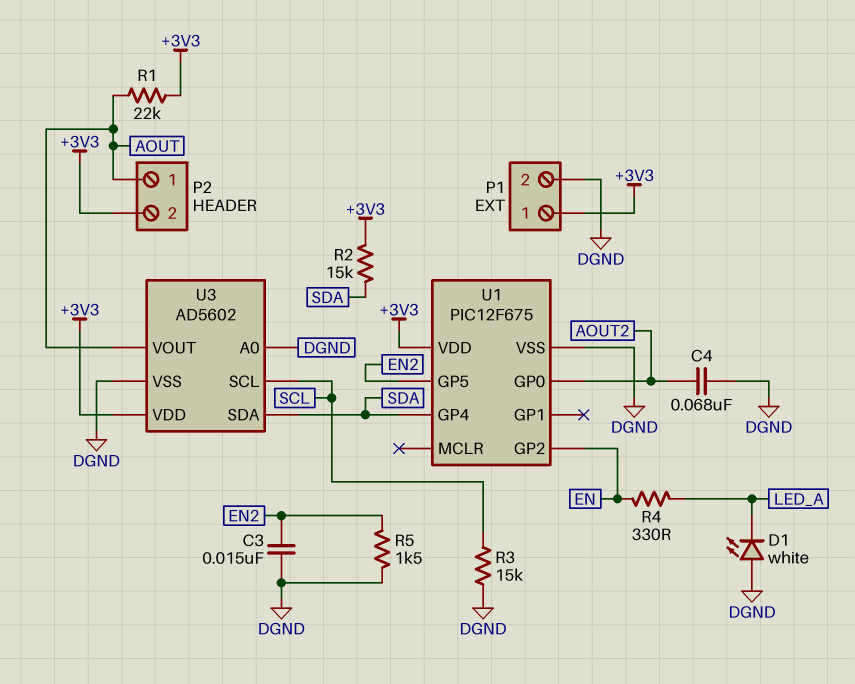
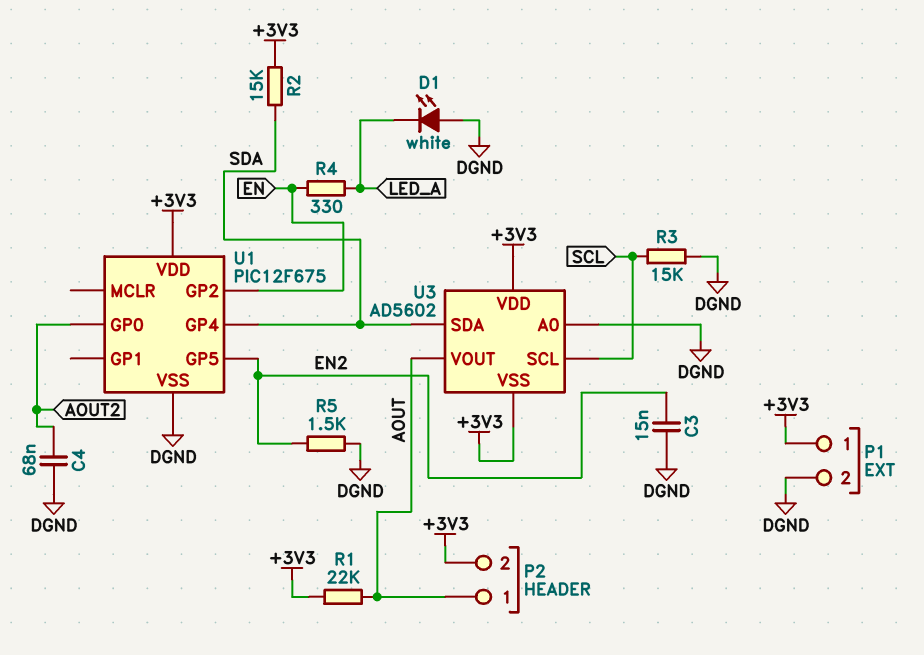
U3 pin VSS: DGND -> +3V3

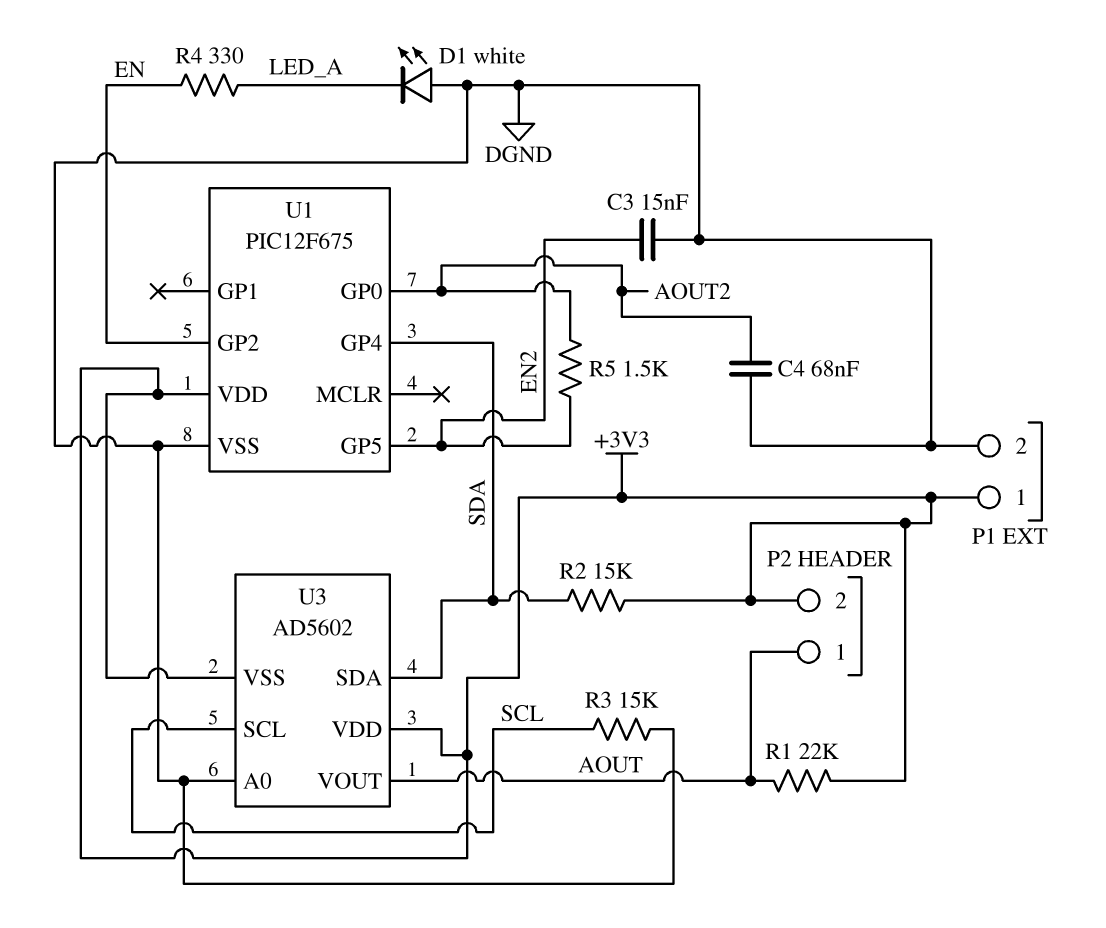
R5: 1.5k (DGND, EN2) -> 1.5k (AOUT2, EN2)

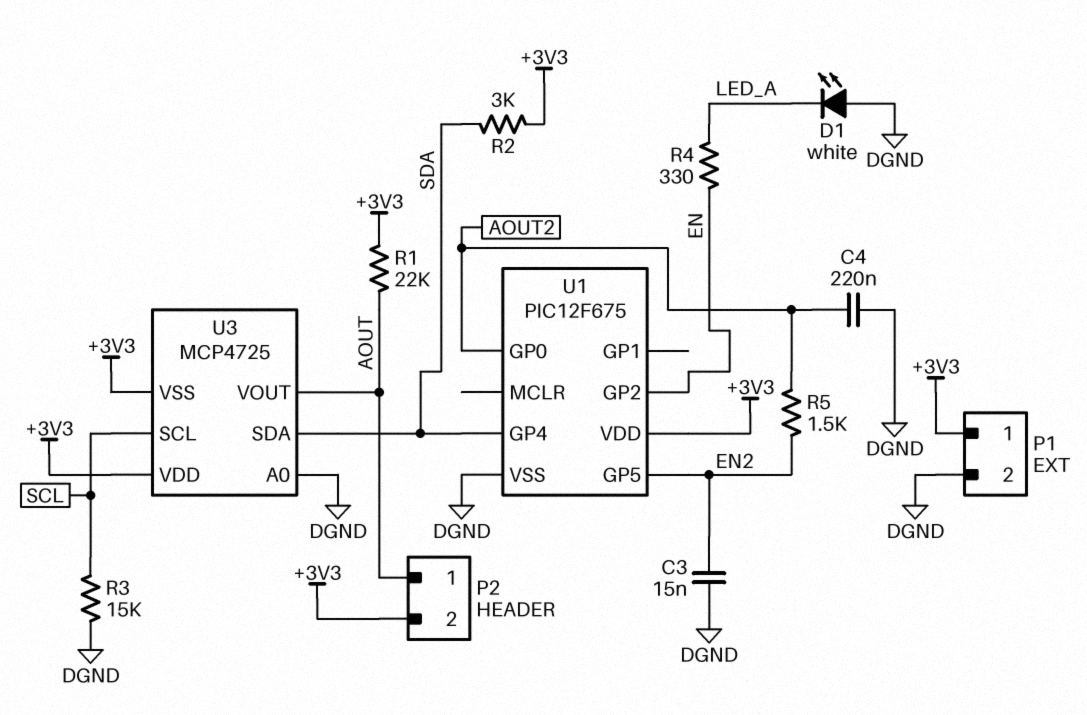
C4: 68nF (AOUT2, DGND) -> 220nF (AOUT2, DGND)
R2: 15k (+3V3, SDA) -> 3k (+3V3, SDA)
U3: AD5602 -> MCP4725

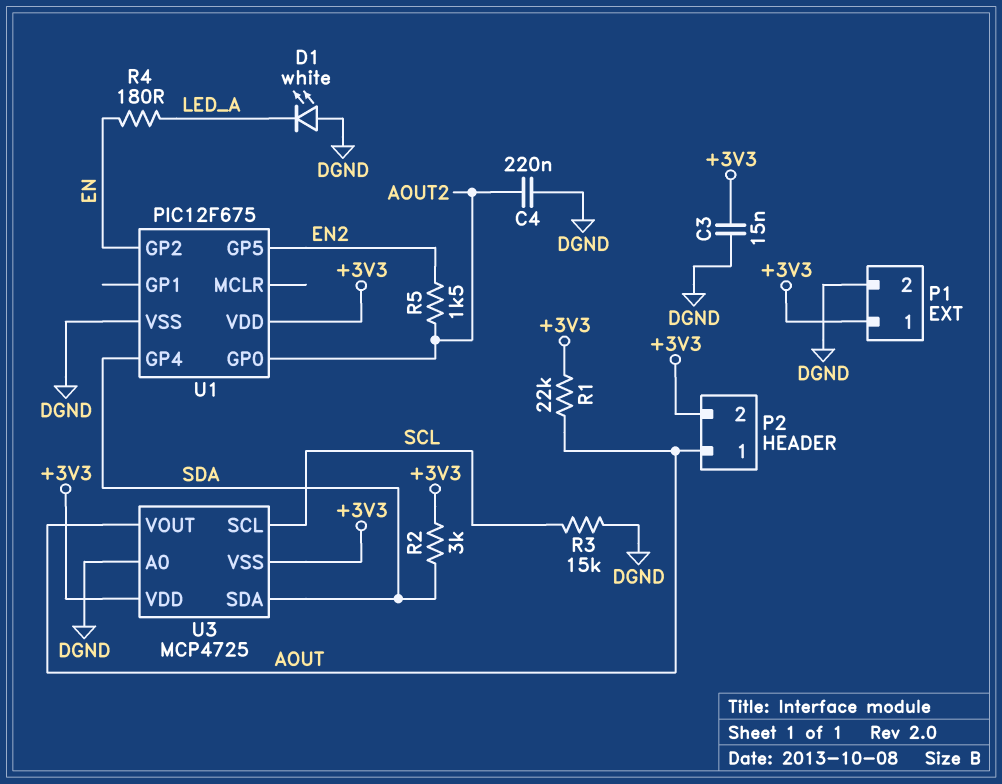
C3: 15nF (DGND, EN2) -> 15nF (+3V3, DGND)
R4: 330 (EN, LED_A) -> 180 (EN, LED_A)

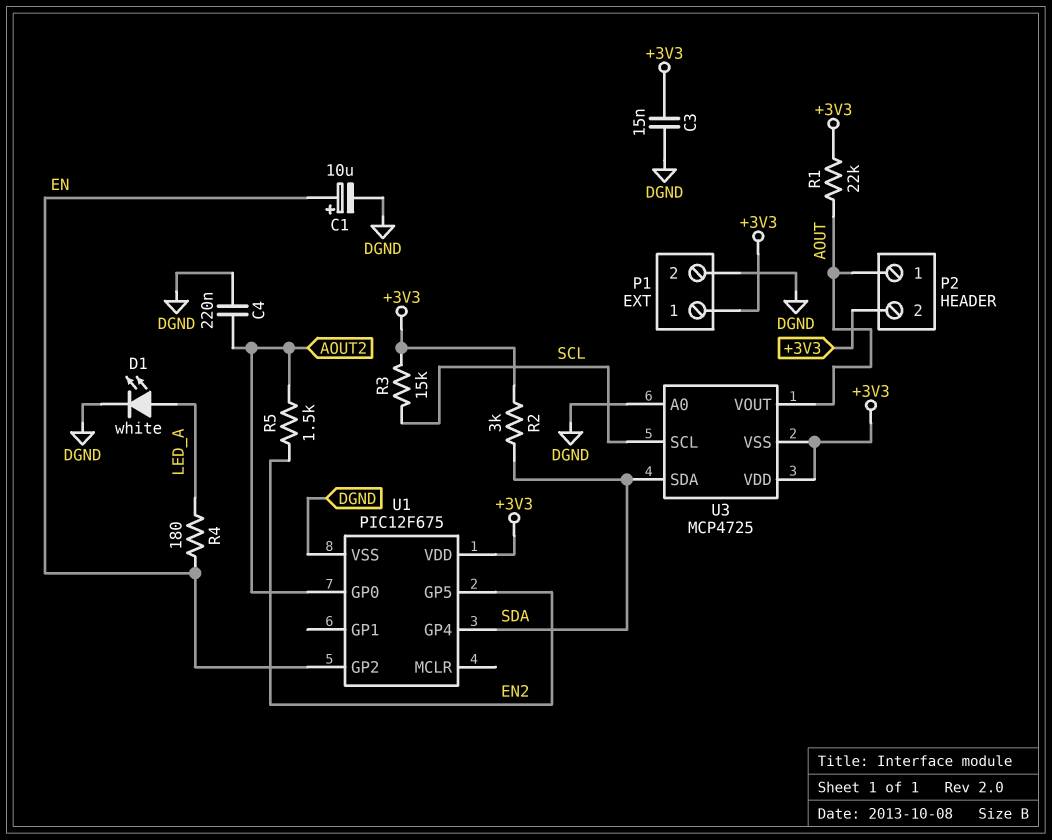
C1: none -> 10uF (plus EN, minus DGND)
D1: LED white (A DGND, K LED_A) -> LED white (A LED_A, K DGND)
R3: 15k (DGND, SCL) -> 15k (+3V3, SCL)

